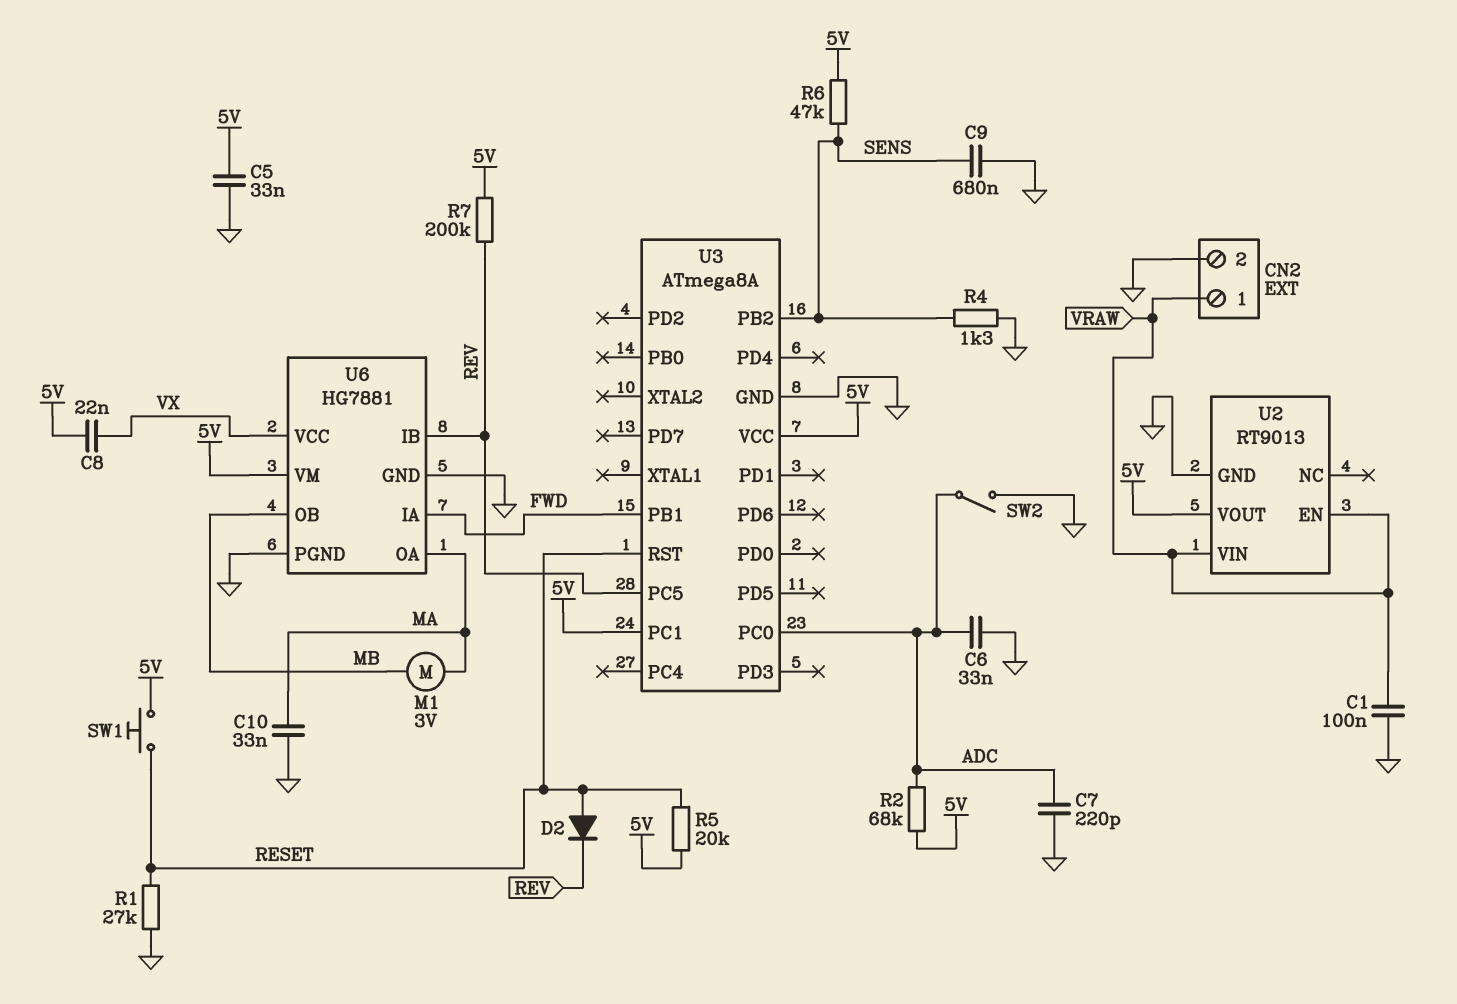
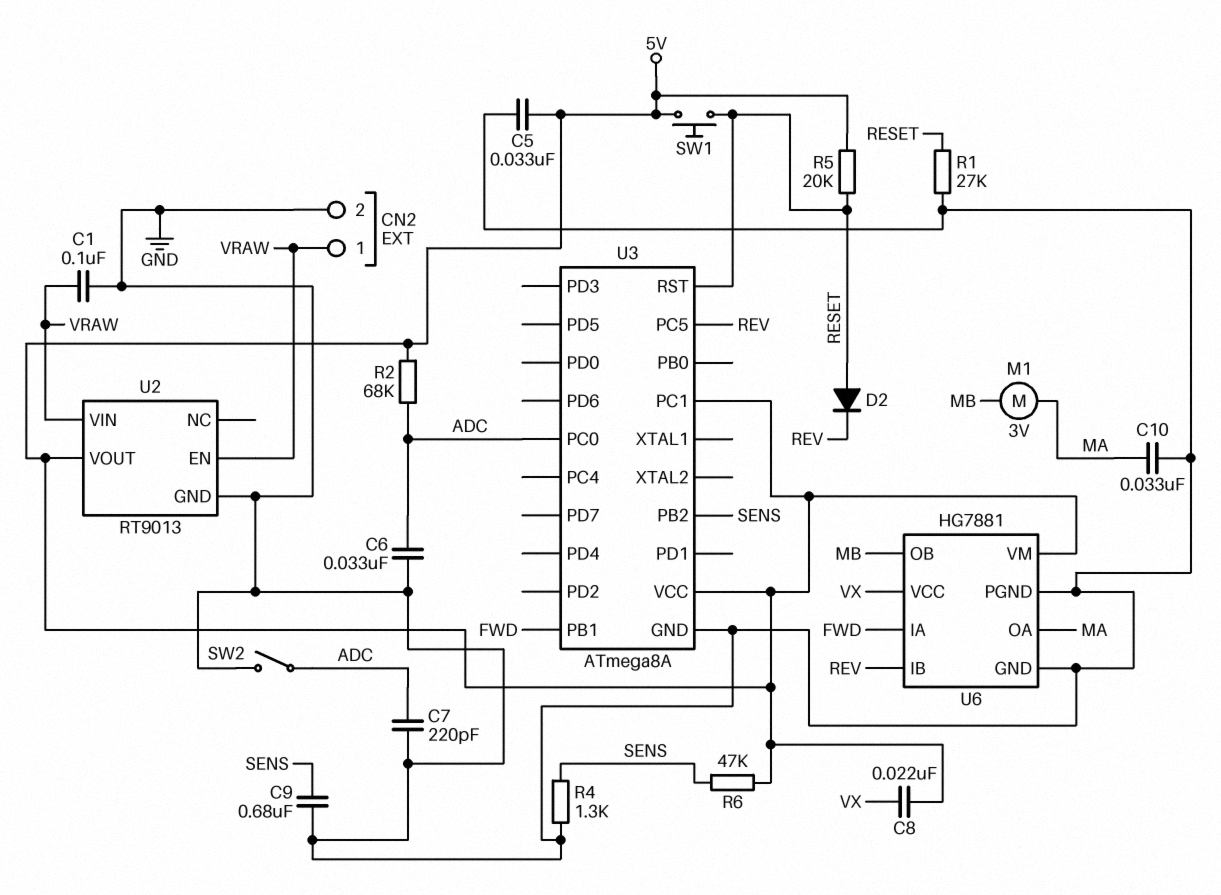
R7: 200k (5V, REV) -> none

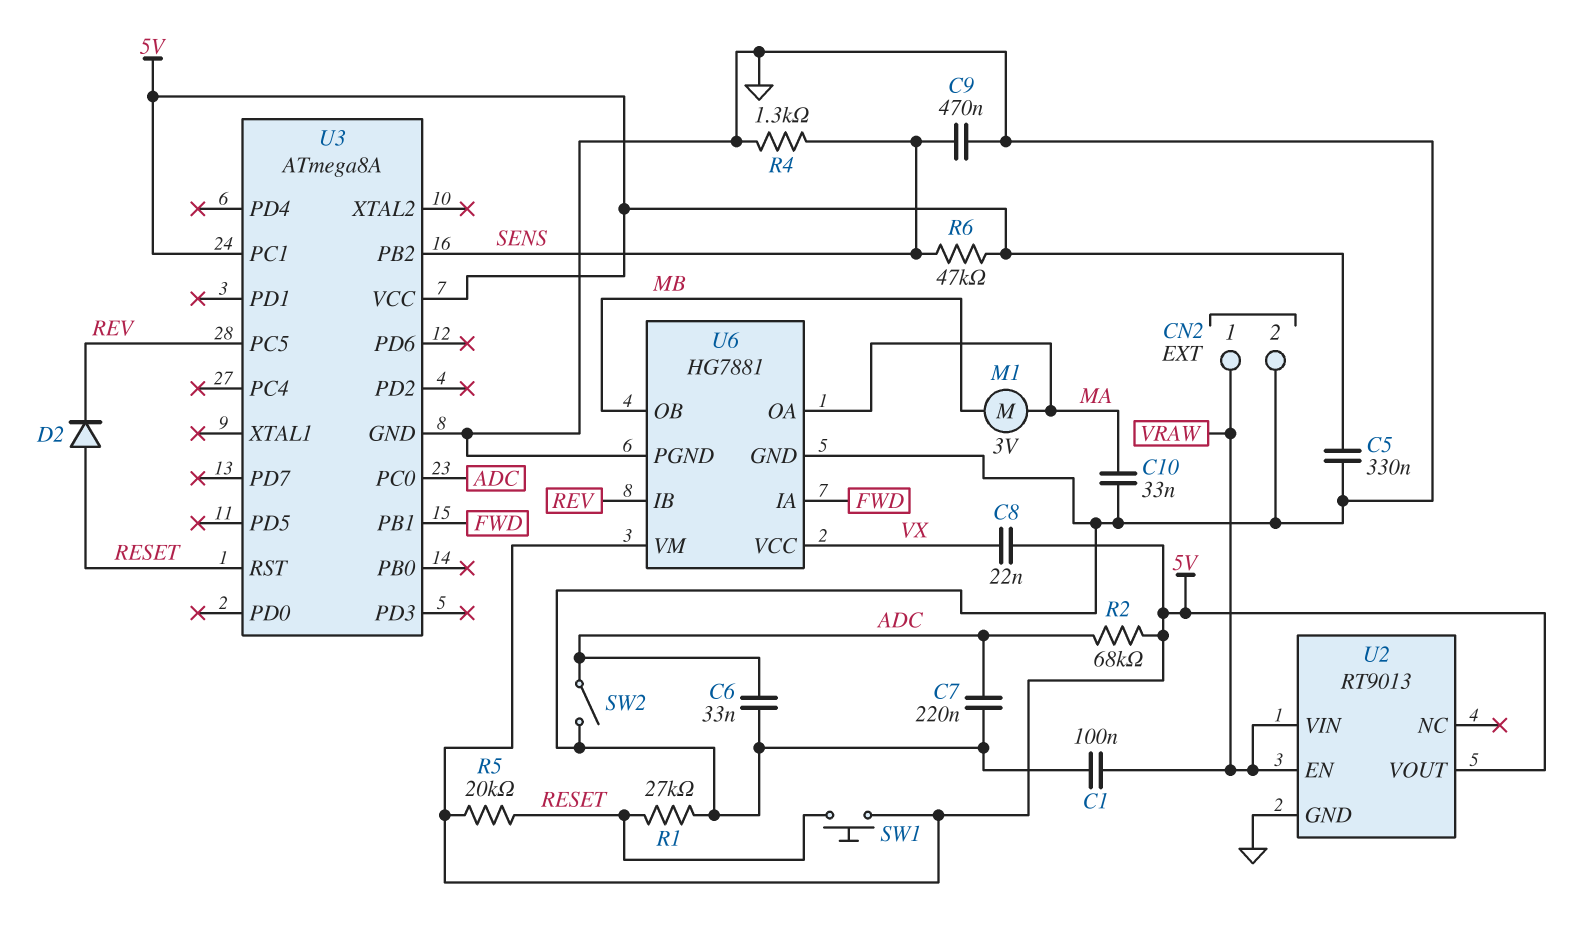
C5: 33nF (5V, GND) -> 330nF (5V, GND)
C7: 220pF (ADC, GND) -> 220nF (ADC, GND)
C9: 680nF (GND, SENS) -> 470nF (GND, SENS)

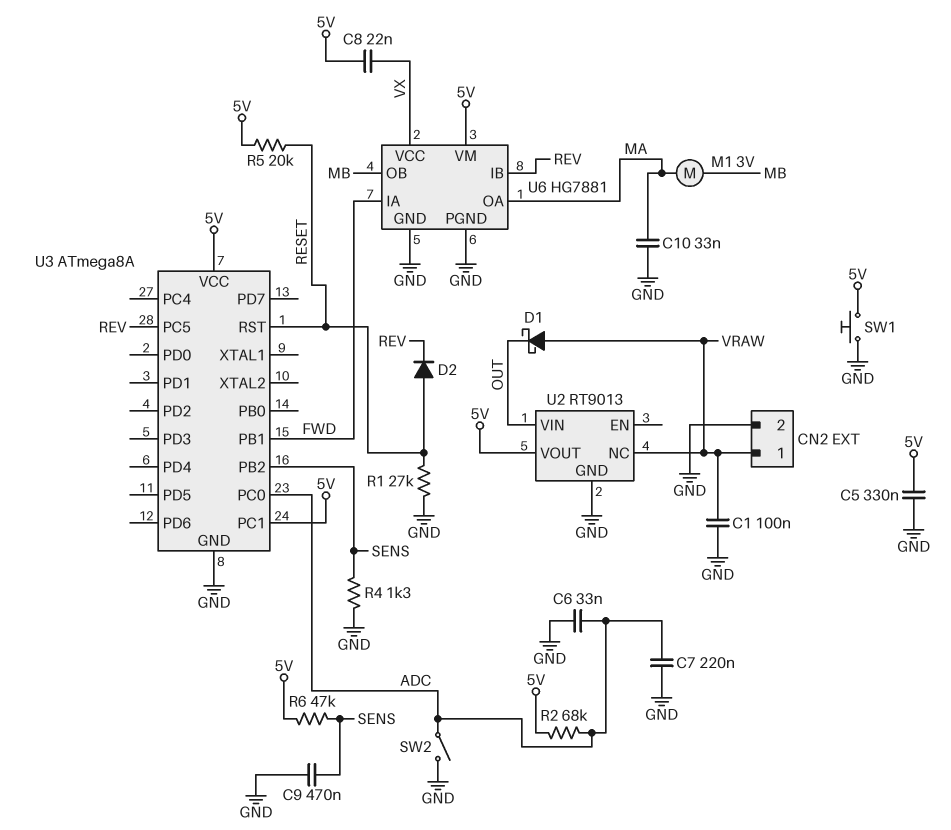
D1: none -> schottky (A VRAW, K OUT)
SW1: button (5V, RESET) -> button (5V, GND)
U2 pin EN: VRAW -> none
U2 pin NC: none -> VRAW
U2 pin VIN: VRAW -> OUT

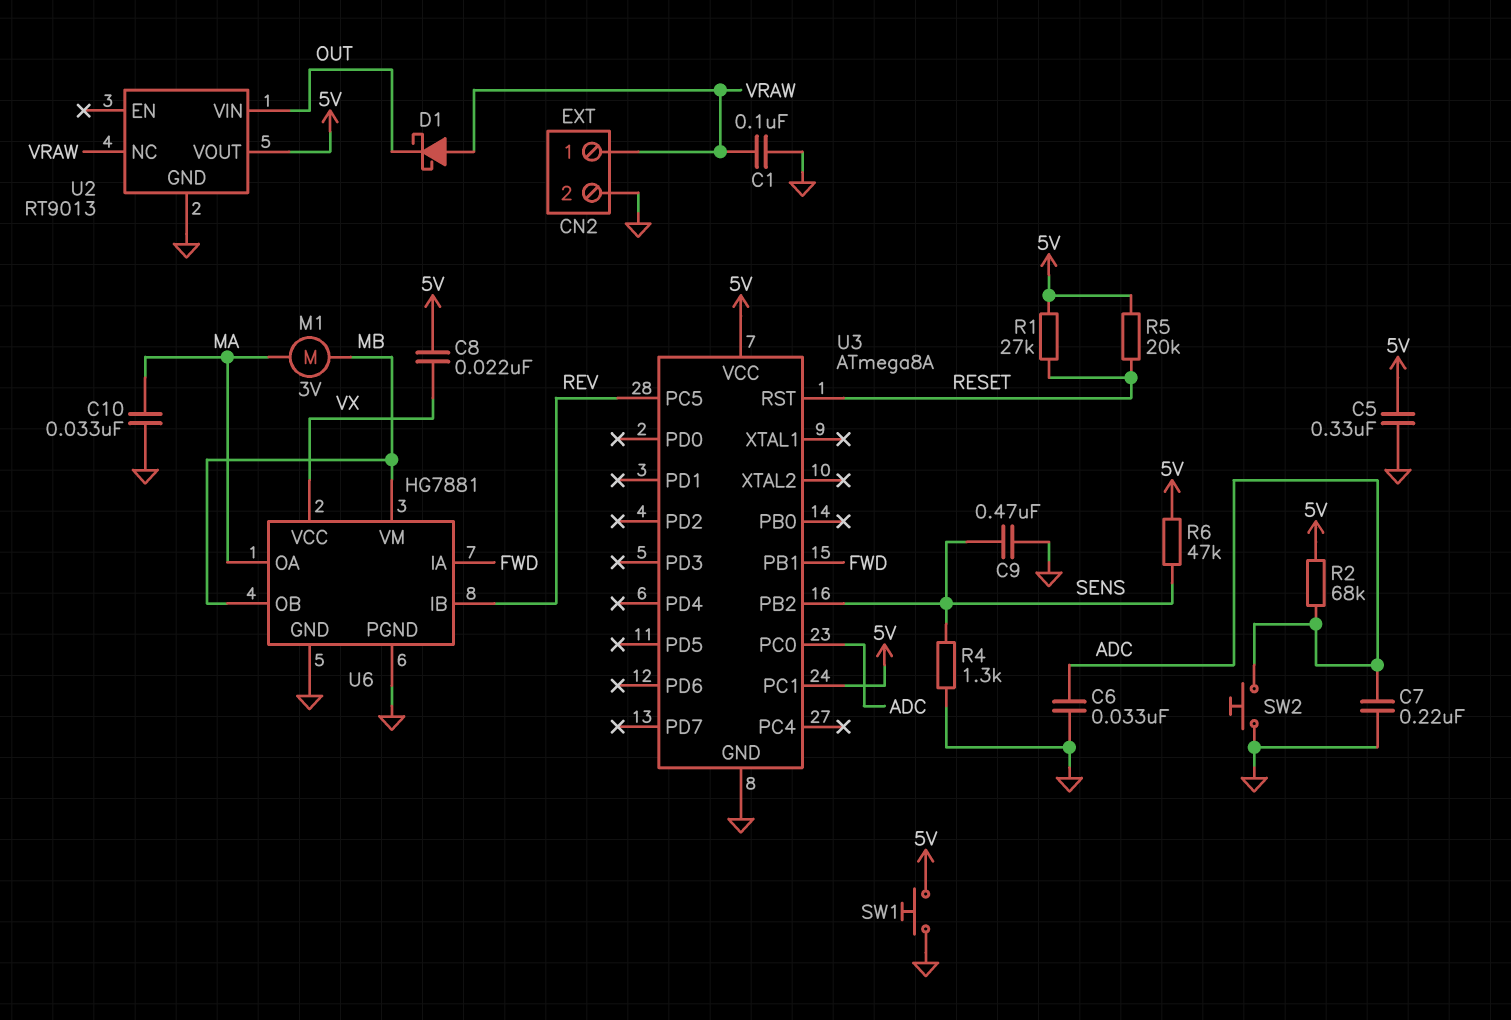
D2: diode (A RESET, K REV) -> none
R1: 27k (GND, RESET) -> 27k (5V, RESET)
SW2: switch (ADC, GND) -> button (ADC, GND)
U6 pin VM: 5V -> MB

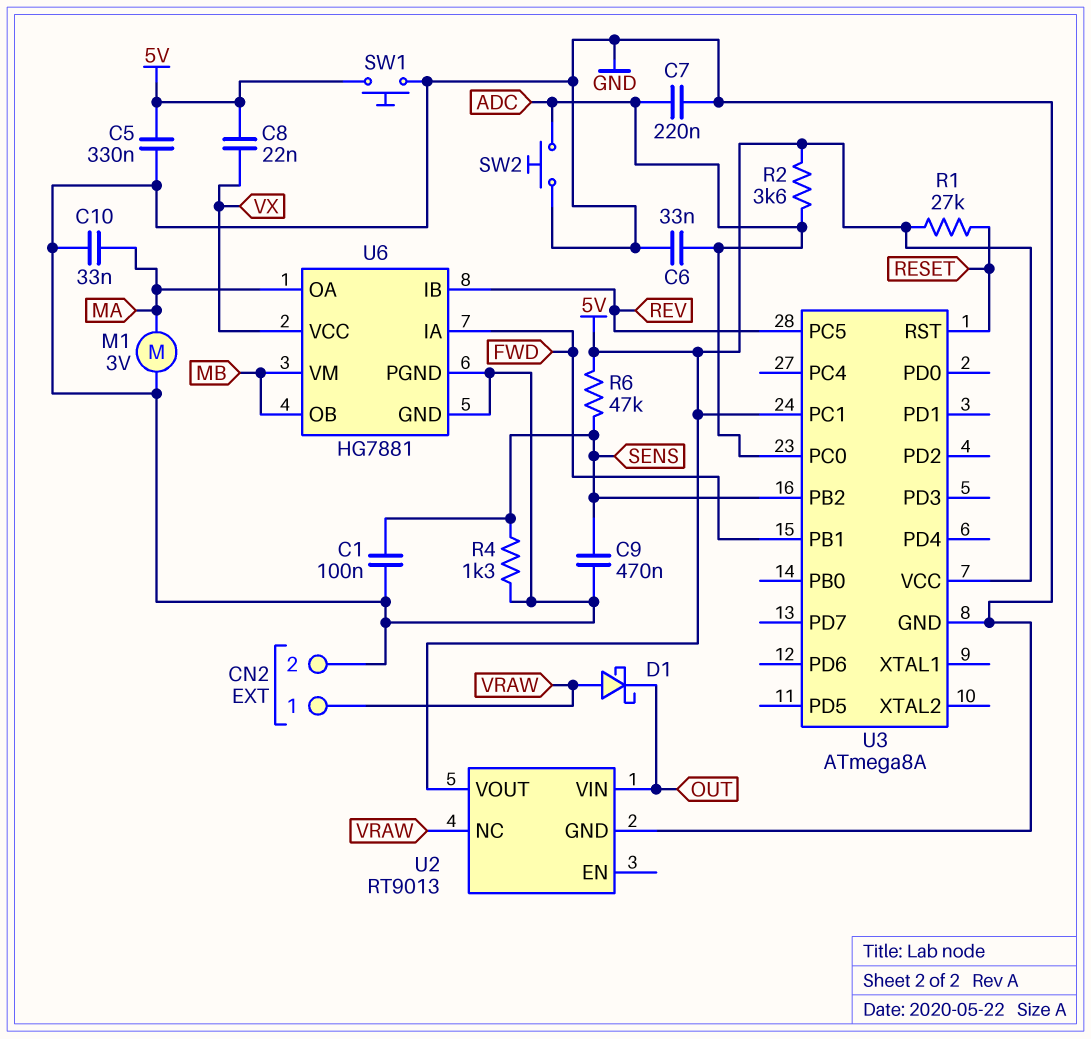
C1: 100nF (GND, VRAW) -> 100nF (GND, SENS)
M1: motor 3V (MA, MB) -> motor 3V (GND, MA)
R2: 68k (5V, ADC) -> 3.6k (5V, ADC)
R5: 20k (5V, RESET) -> none

